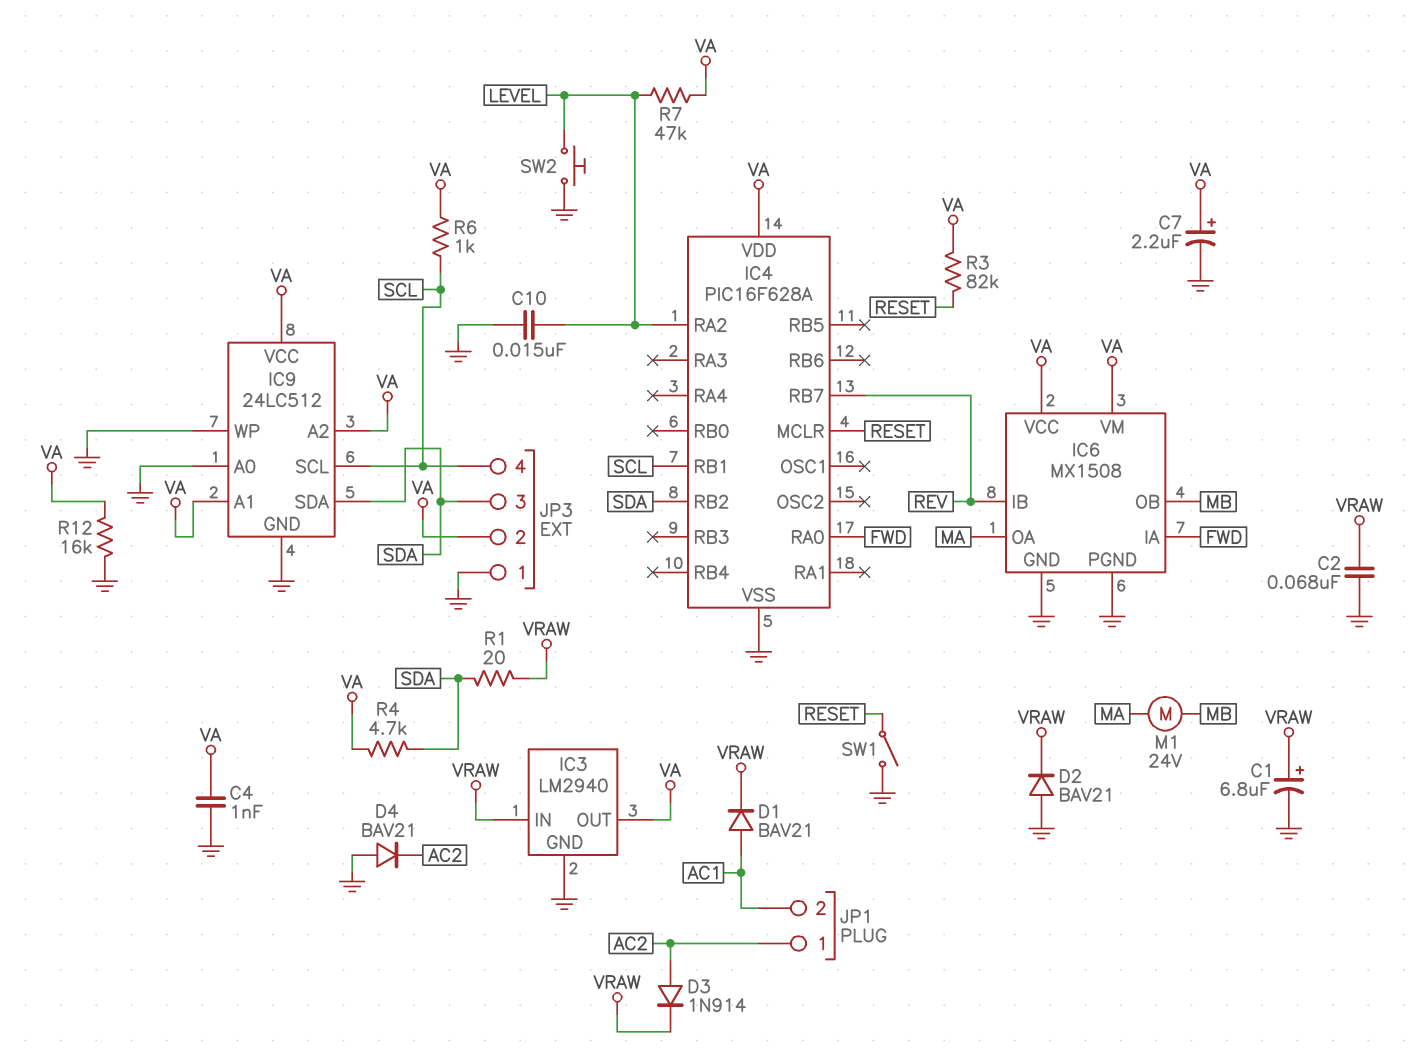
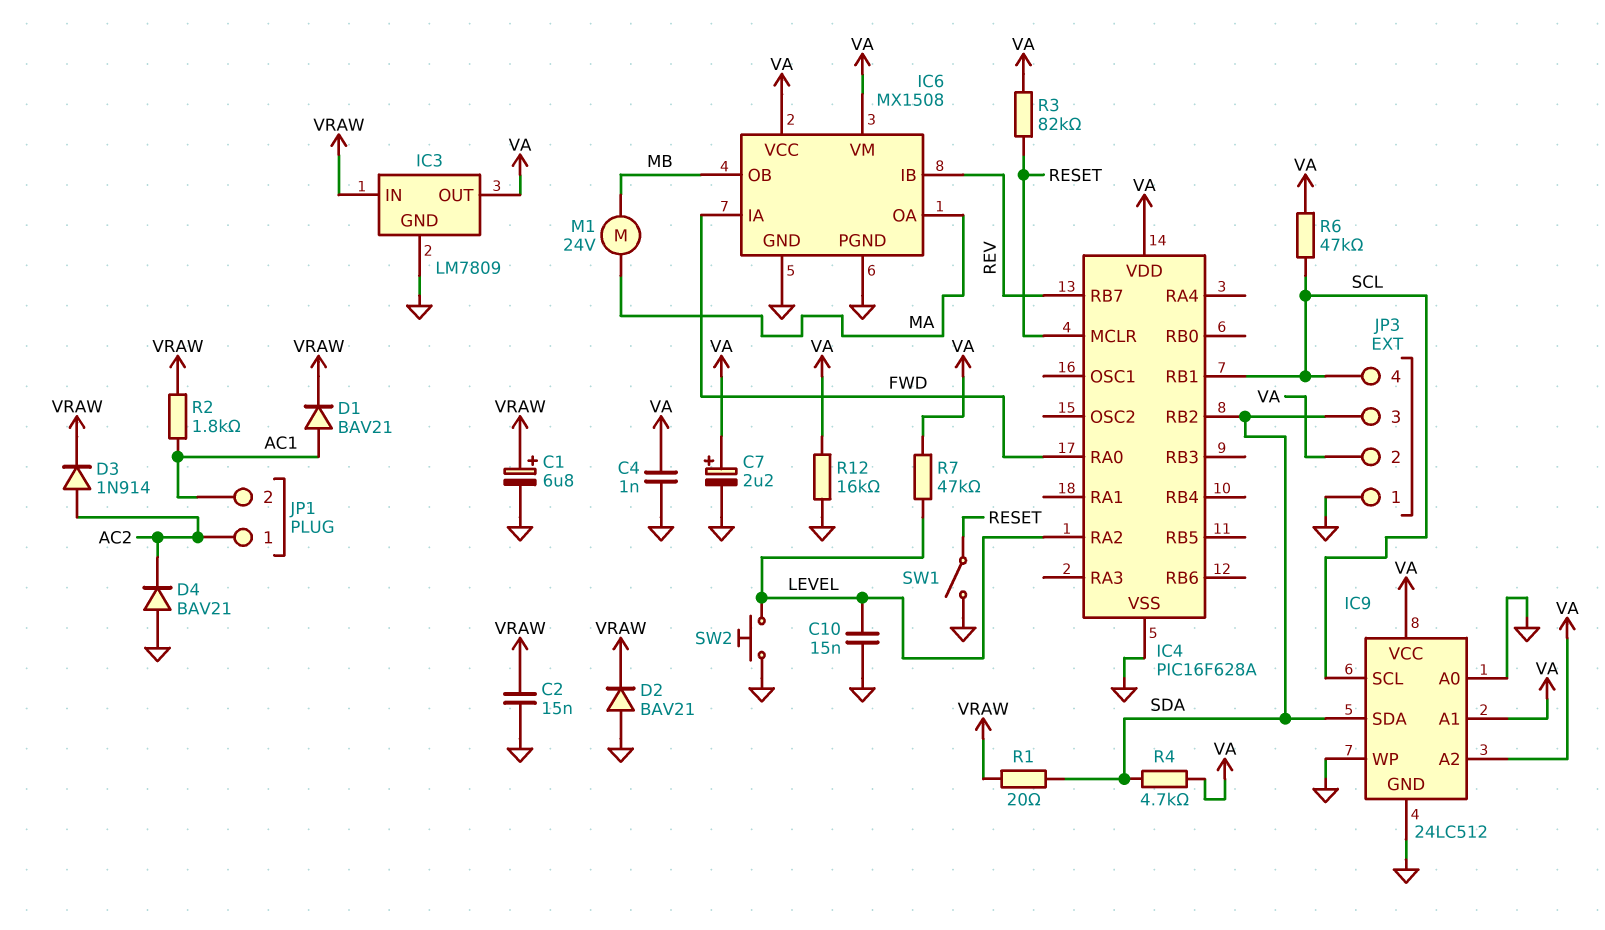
C2: 68nF (GND, VRAW) -> 15nF (GND, VRAW)
IC3: LM2940 -> LM7809
R2: none -> 1.8k (AC1, VRAW)
R6: 1k (SCL, VA) -> 47k (SCL, VA)

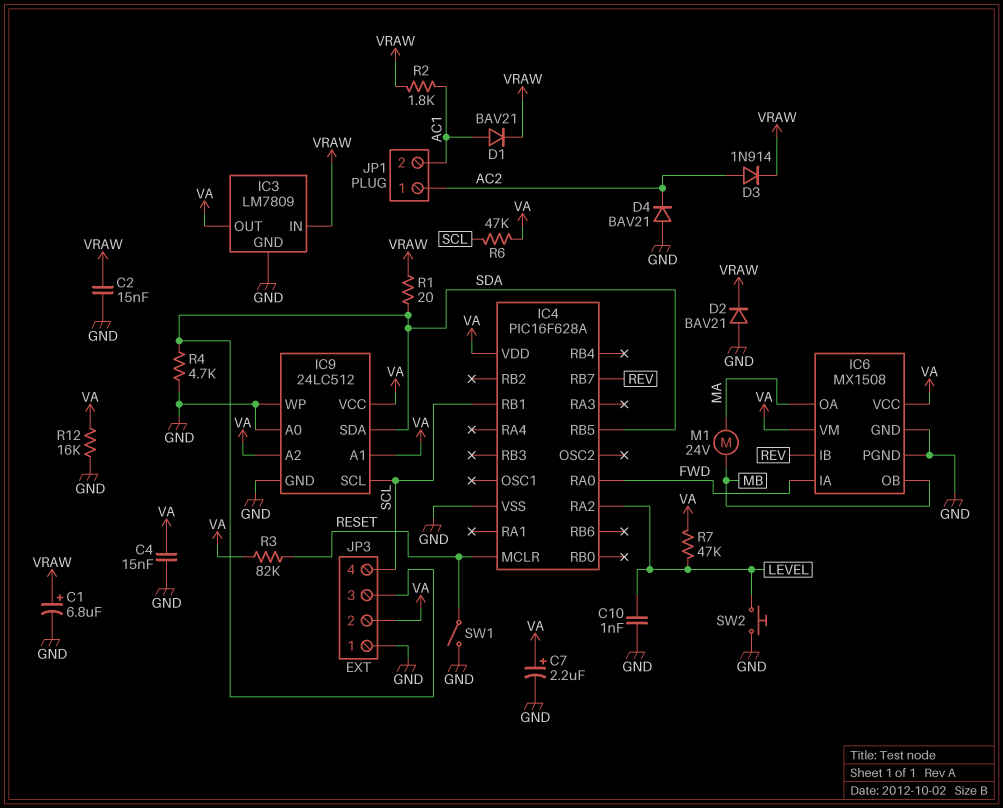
C4: 1nF (GND, VA) -> 15nF (GND, VA)
C10: 15nF (GND, LEVEL) -> 1nF (GND, LEVEL)
IC4 pin RB2: SDA -> none
IC4 pin RB5: none -> SDA
R4: 4.7k (SDA, VA) -> 4.7k (GND, SDA)

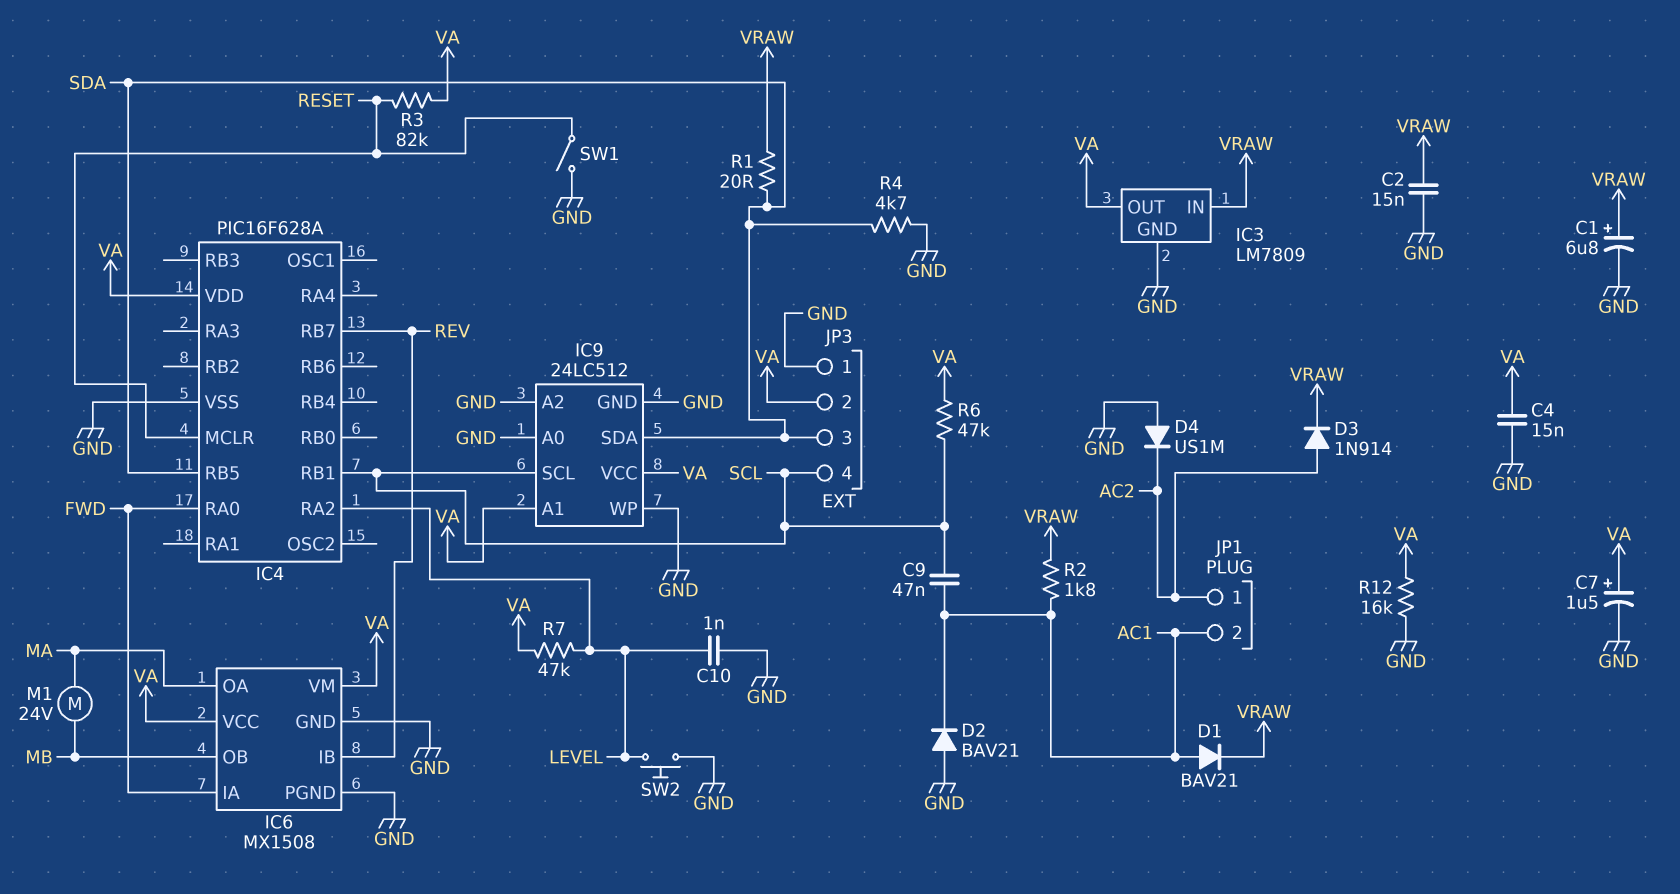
C7: 2.2uF (plus VA, minus GND) -> 1.5uF (plus VA, minus GND)
C9: none -> 47nF (AC1, SCL)
D2: diode BAV21 (A GND, K VRAW) -> diode BAV21 (A GND, K AC1)
D4: diode BAV21 (A GND, K AC2) -> diode US1M (A GND, K AC2)
IC9 pin A2: VA -> GND

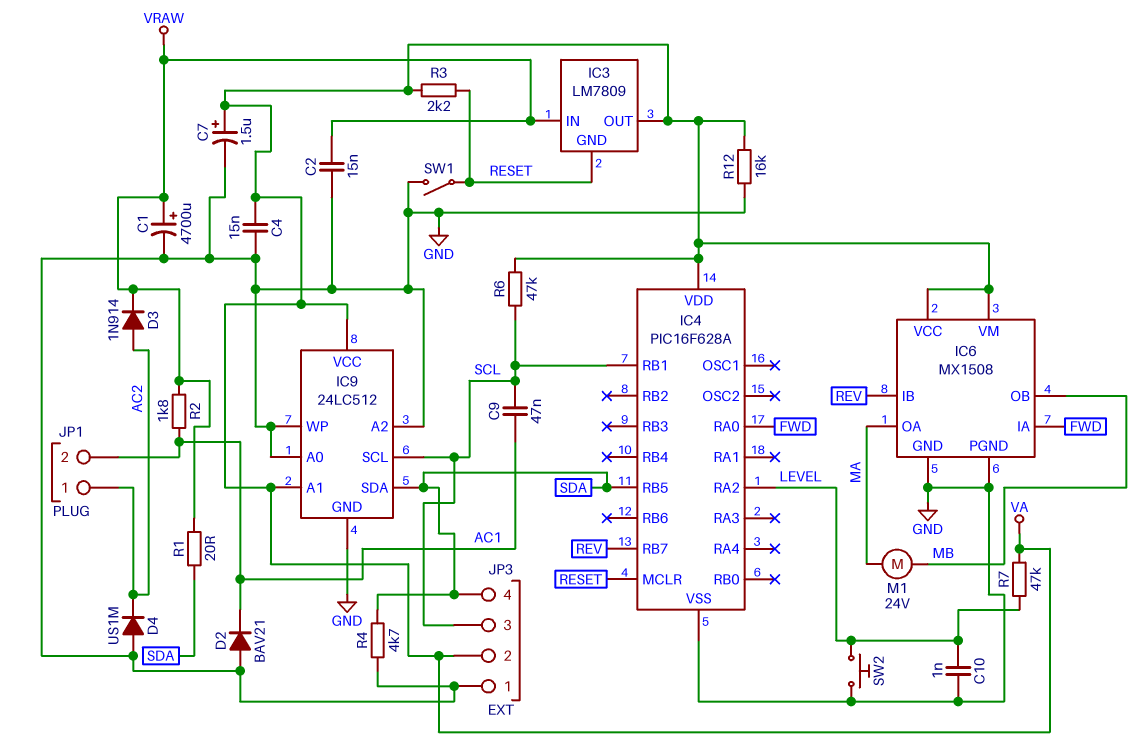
C1: 6.8uF (plus VRAW, minus GND) -> 4700uF (plus VRAW, minus GND)
D1: diode BAV21 (A AC1, K VRAW) -> none
IC3 pin GND: GND -> RESET
JP3 pin 3: SDA -> SCL
JP3 pin 4: SCL -> SDA
R3: 82k (RESET, VA) -> 2.2k (RESET, VA)

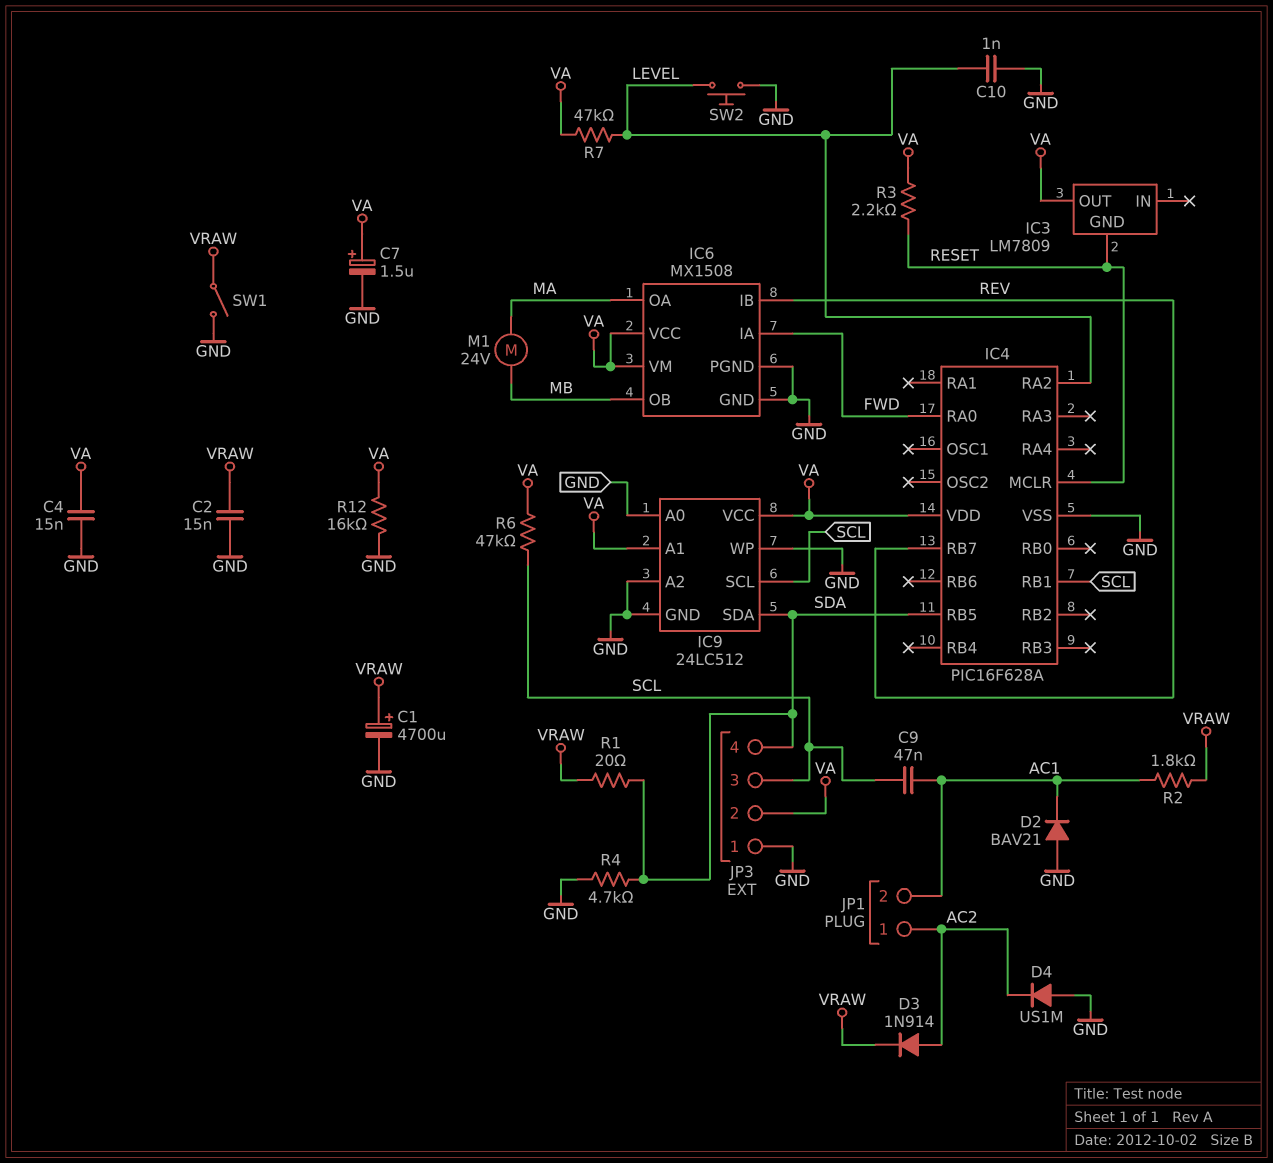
IC3 pin IN: VRAW -> none
SW1: switch (GND, RESET) -> switch (GND, VRAW)

